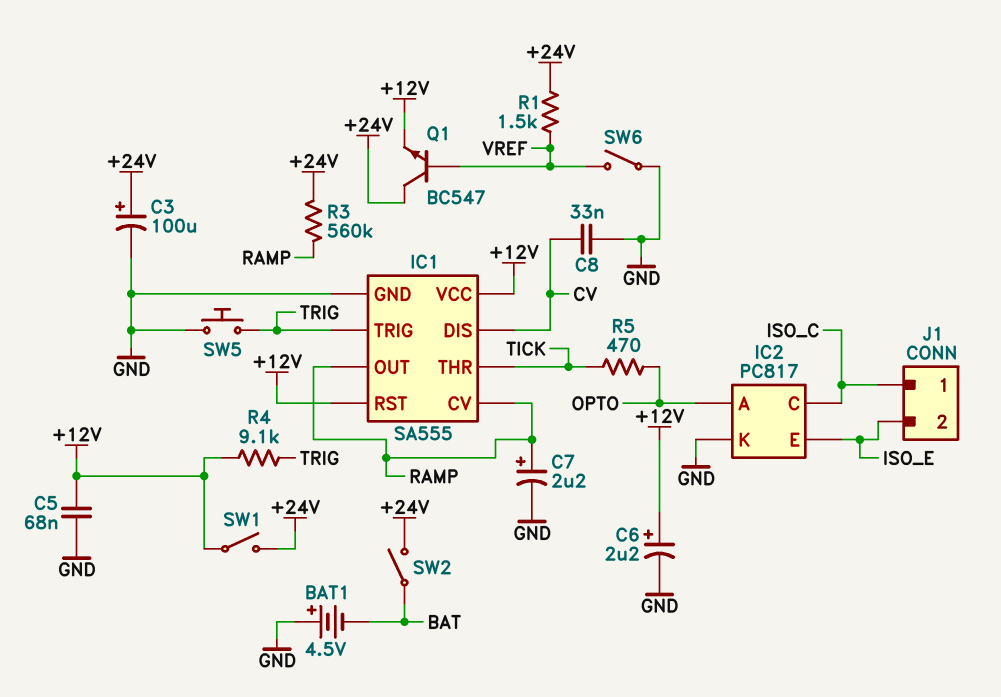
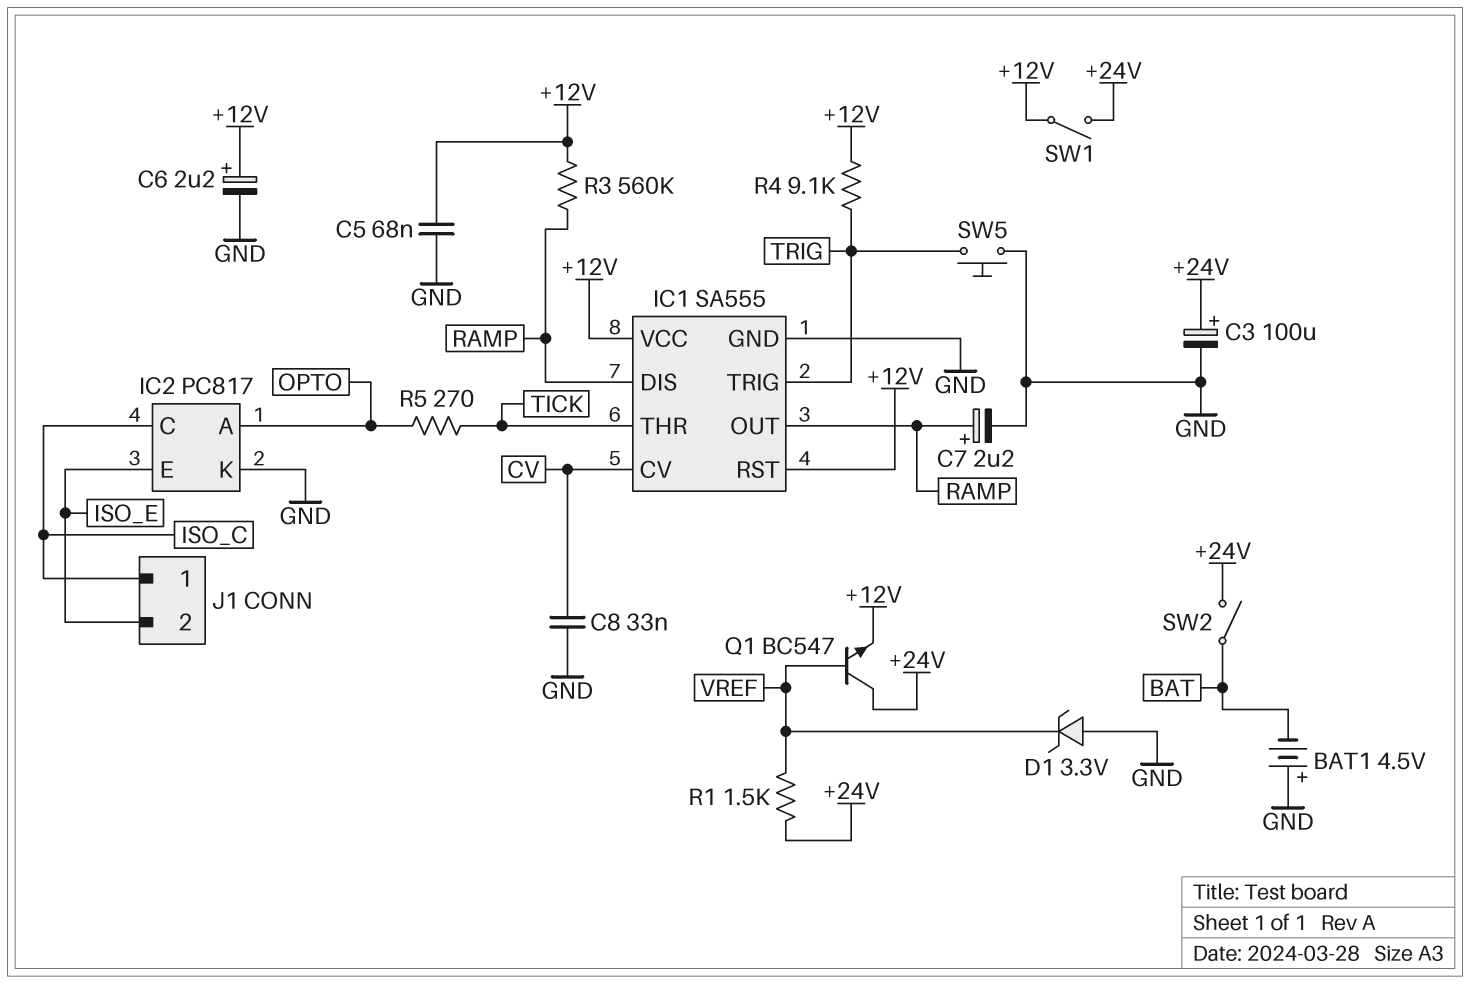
D1: none -> zener 3.3V (A GND, K VREF)
IC1 pin CV: RAMP -> CV
IC1 pin DIS: CV -> RAMP
R3: 560k (+24V, RAMP) -> 560k (+12V, RAMP)
R5: 470 (OPTO, TICK) -> 270 (OPTO, TICK)
SW6: switch (GND, VREF) -> none

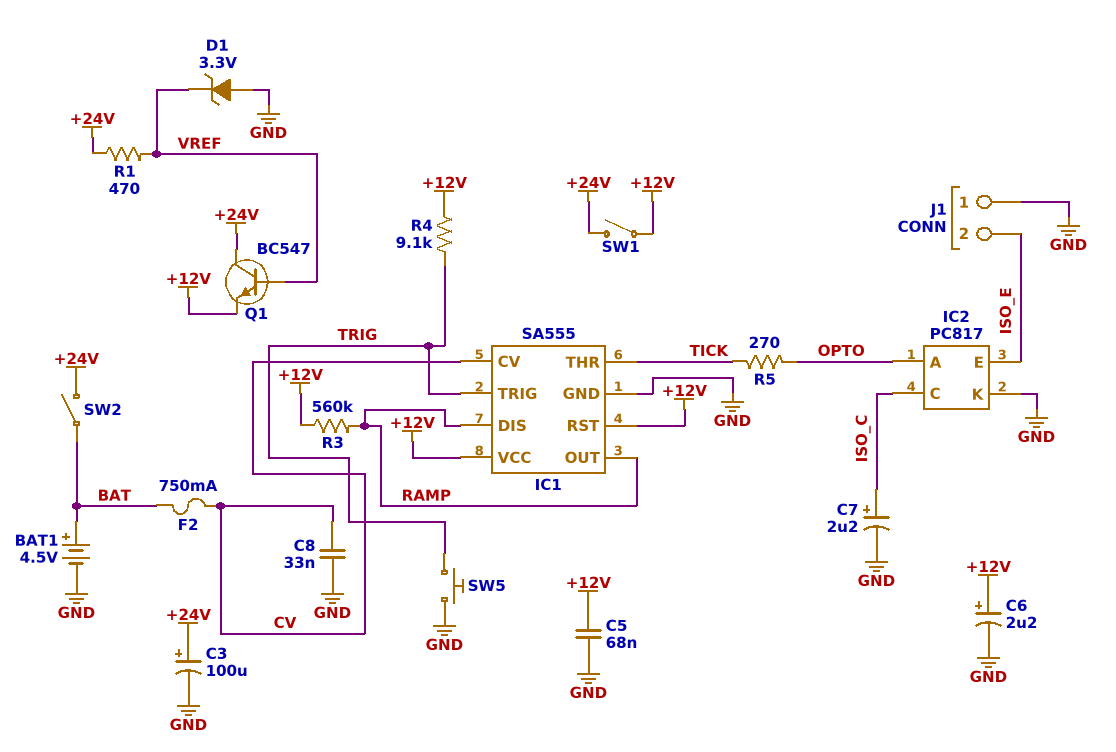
BAT1: 4.5V (plus GND, minus BAT) -> 4.5V (plus BAT, minus GND)
C7: 2.2uF (plus RAMP, minus GND) -> 2.2uF (plus ISO_C, minus GND)
F2: none -> 750mA (BAT, CV)
J1 pin 1: ISO_C -> GND
R1: 1.5k (+24V, VREF) -> 470 (+24V, VREF)

